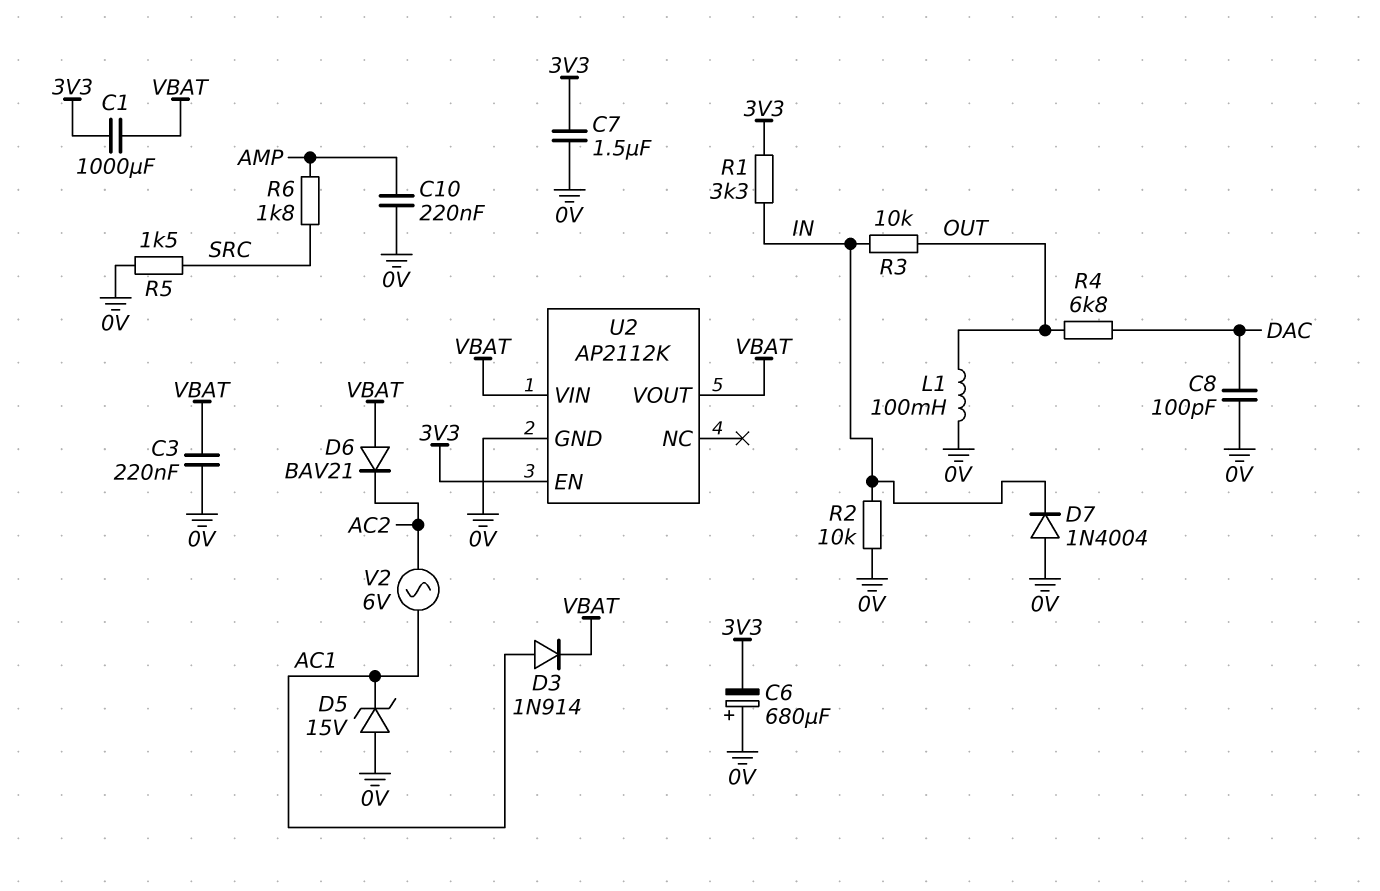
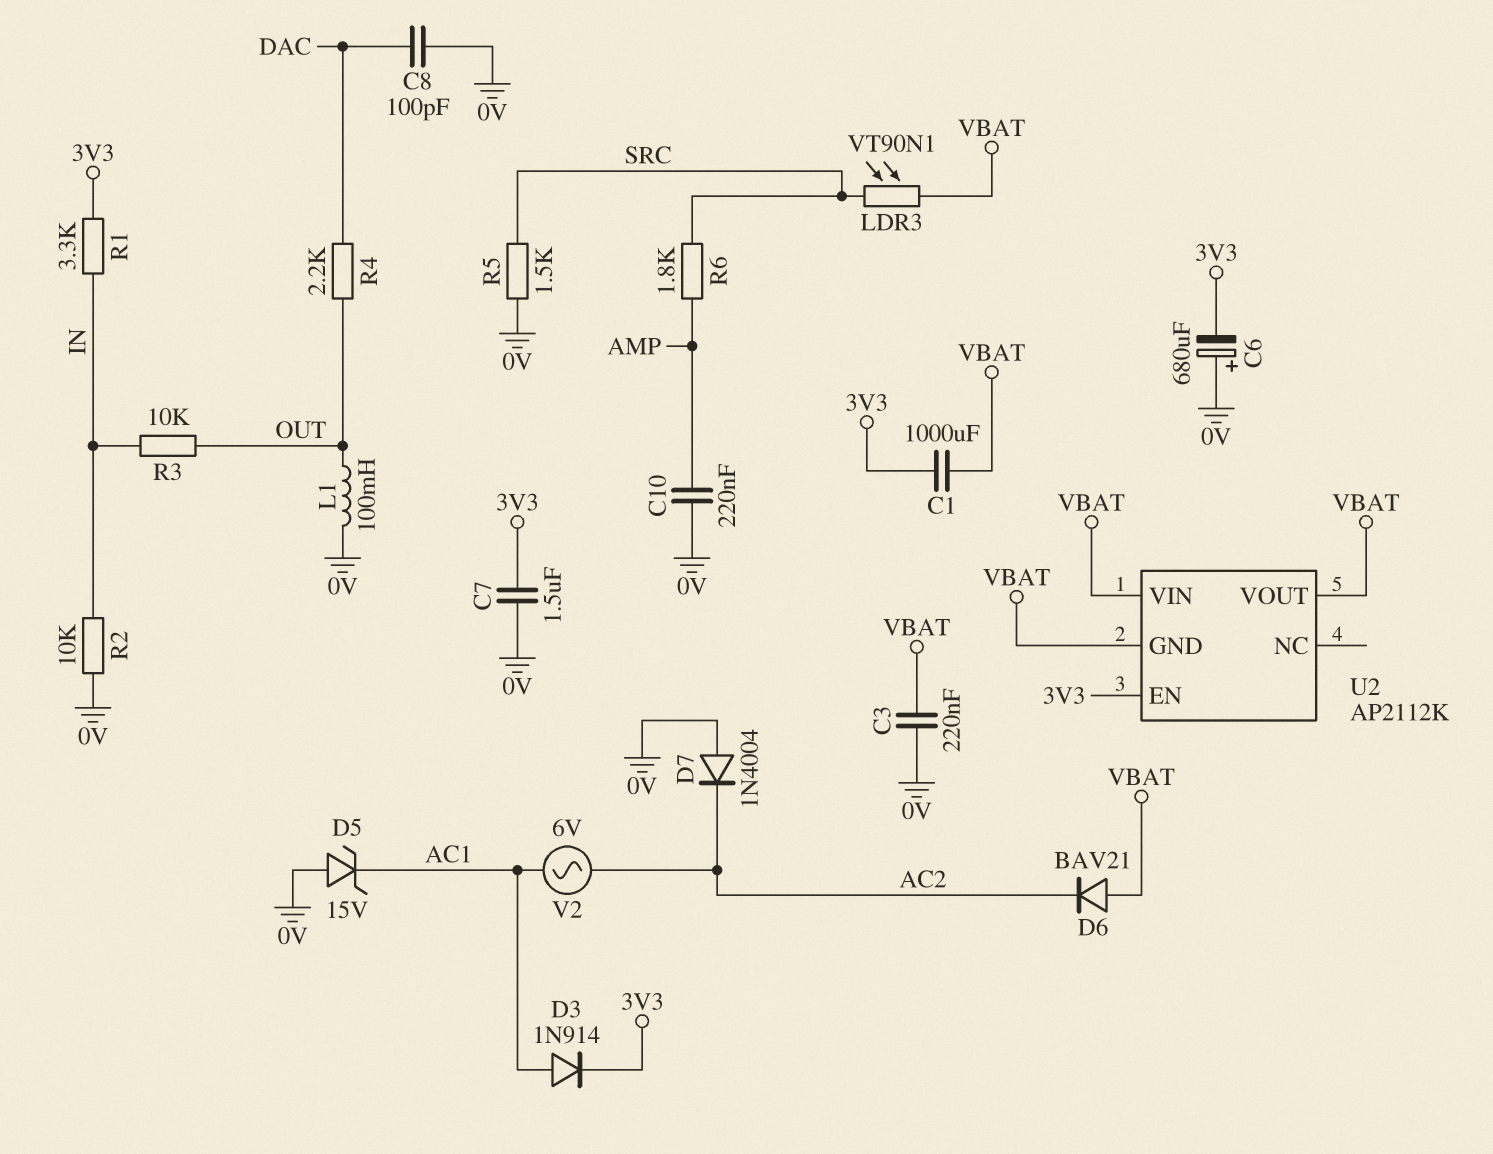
D3: diode 1N914 (A AC1, K VBAT) -> diode 1N914 (A AC1, K 3V3)
D7: diode 1N4004 (A 0V, K IN) -> diode 1N4004 (A 0V, K AC2)
LDR3: none -> VT90N1 (SRC, VBAT)
R4: 6.8k (DAC, OUT) -> 2.2k (DAC, OUT)
U2 pin GND: 0V -> VBAT

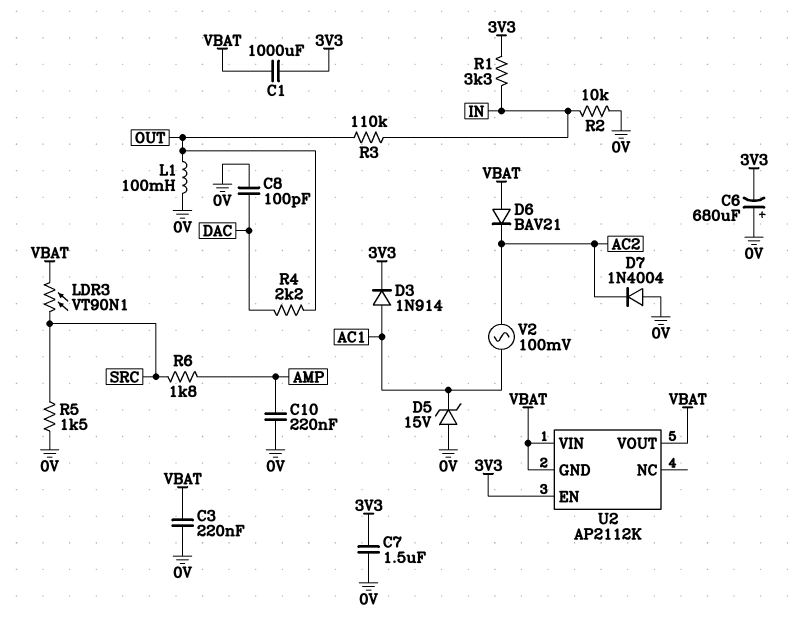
R3: 10k (IN, OUT) -> 110k (IN, OUT)
V2: AC 6V (AC1, AC2) -> AC 100mV (AC1, AC2)

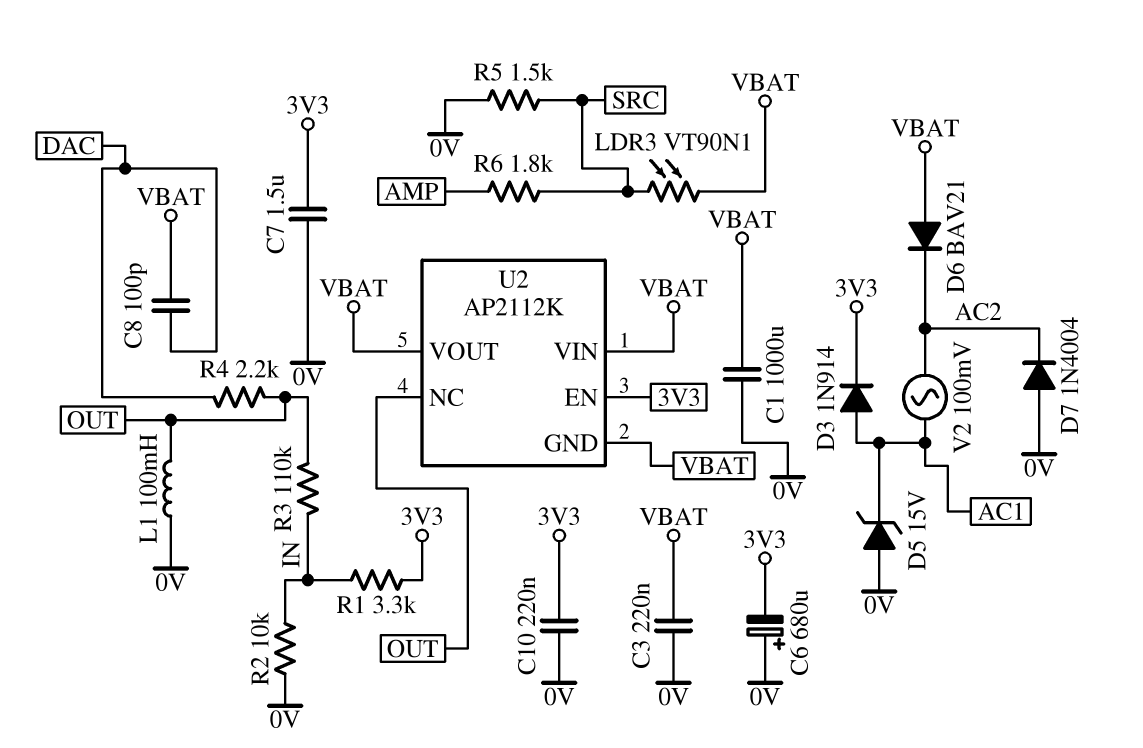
C1: 1000uF (3V3, VBAT) -> 1000uF (0V, VBAT)
C8: 100pF (0V, DAC) -> 100pF (DAC, VBAT)
C10: 220nF (0V, AMP) -> 220nF (0V, 3V3)
U2 pin NC: none -> OUT

